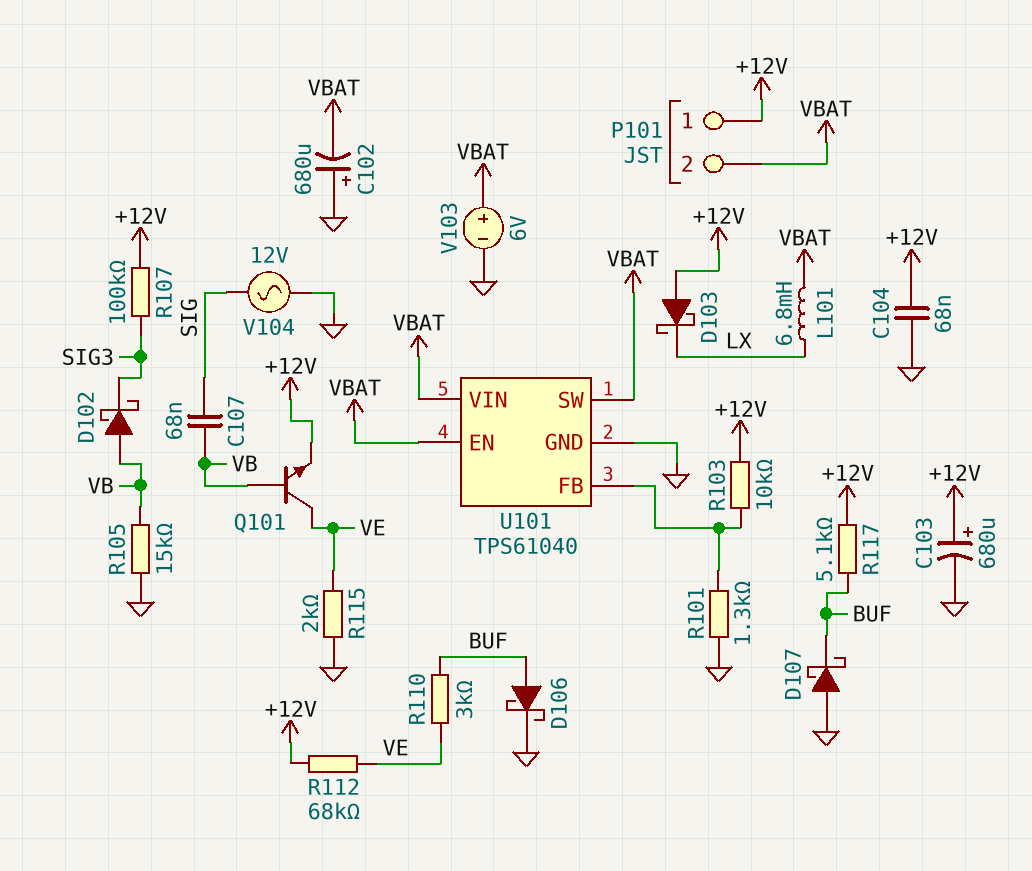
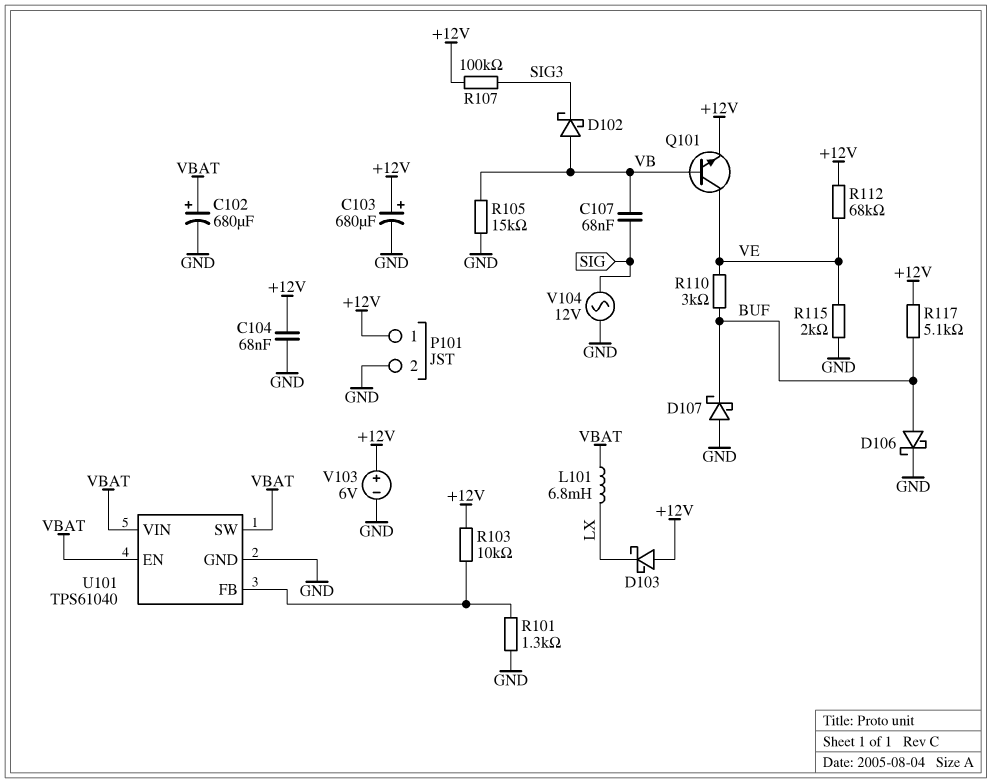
C102: 680uF (plus GND, minus VBAT) -> 680uF (plus VBAT, minus GND)
P101 pin 2: VBAT -> GND
V103: 6V (plus VBAT, minus GND) -> 6V (plus +12V, minus GND)

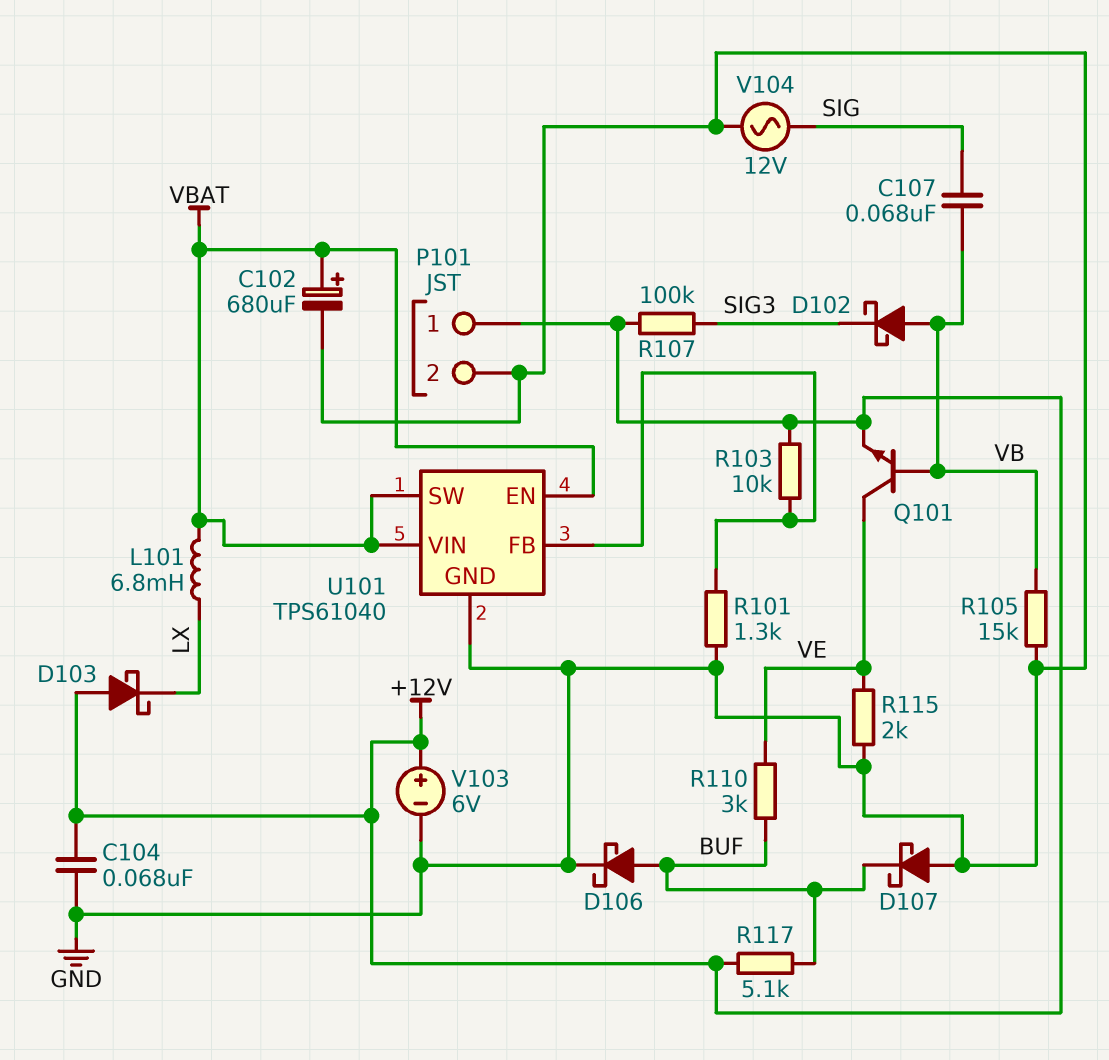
C103: 680uF (plus +12V, minus GND) -> none
R112: 68k (+12V, VE) -> none

